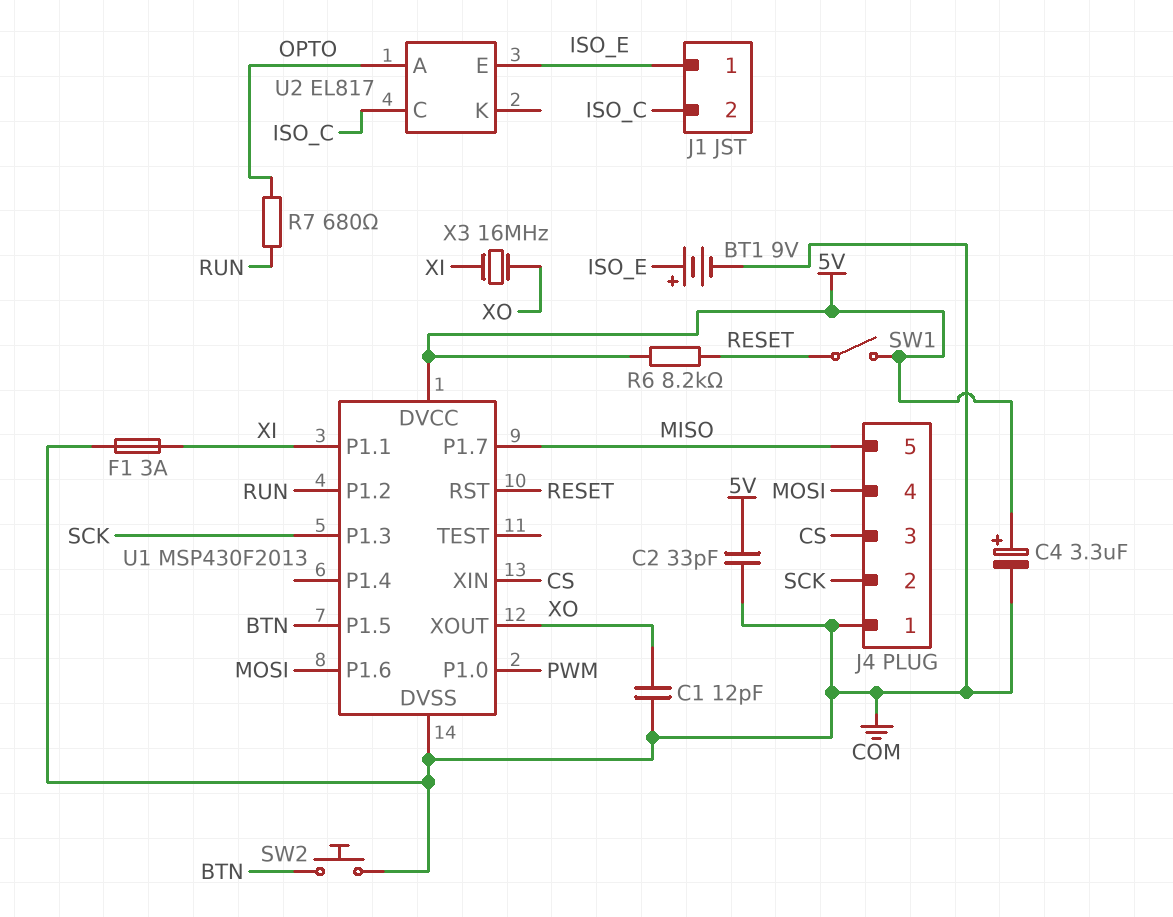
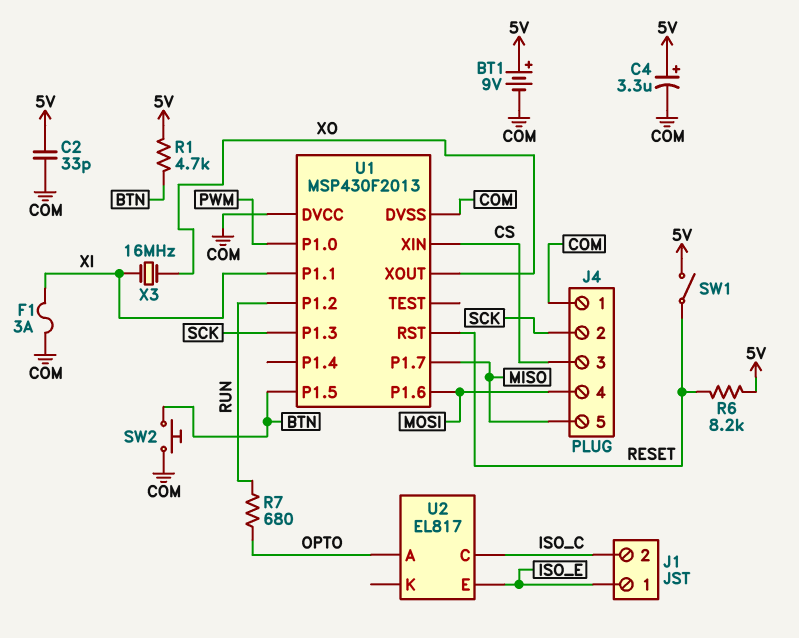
BT1: 9V (plus ISO_E, minus COM) -> 9V (plus 5V, minus COM)
C1: 12pF (COM, XO) -> none
R1: none -> 4.7k (5V, BTN)
U1 pin DVCC: 5V -> COM

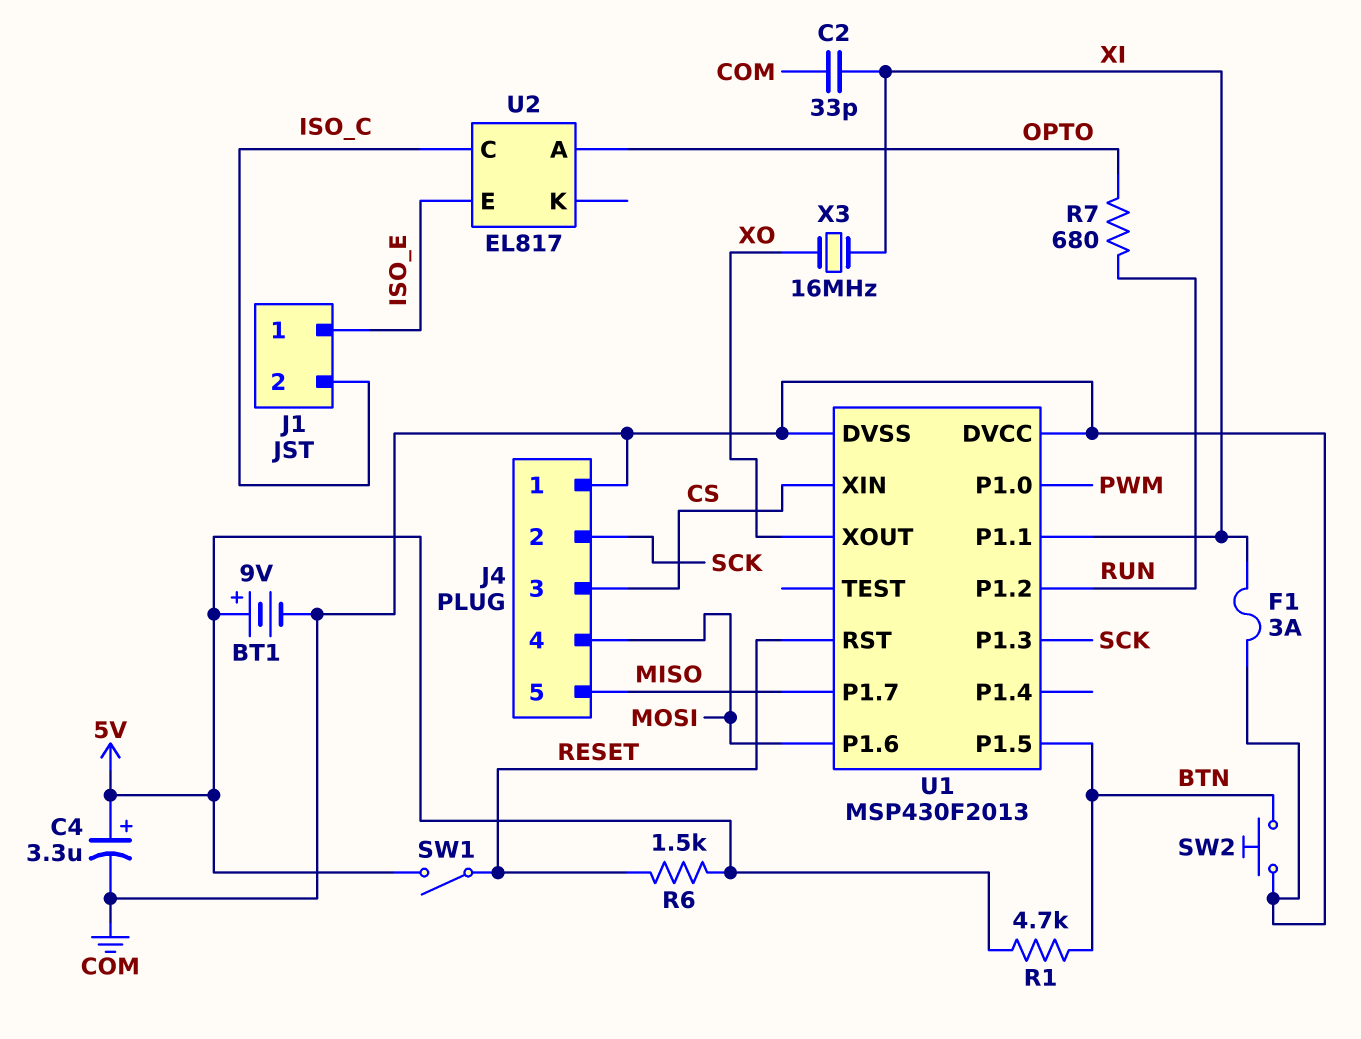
C2: 33pF (5V, COM) -> 33pF (COM, XI)
R6: 8.2k (5V, RESET) -> 1.5k (5V, RESET)

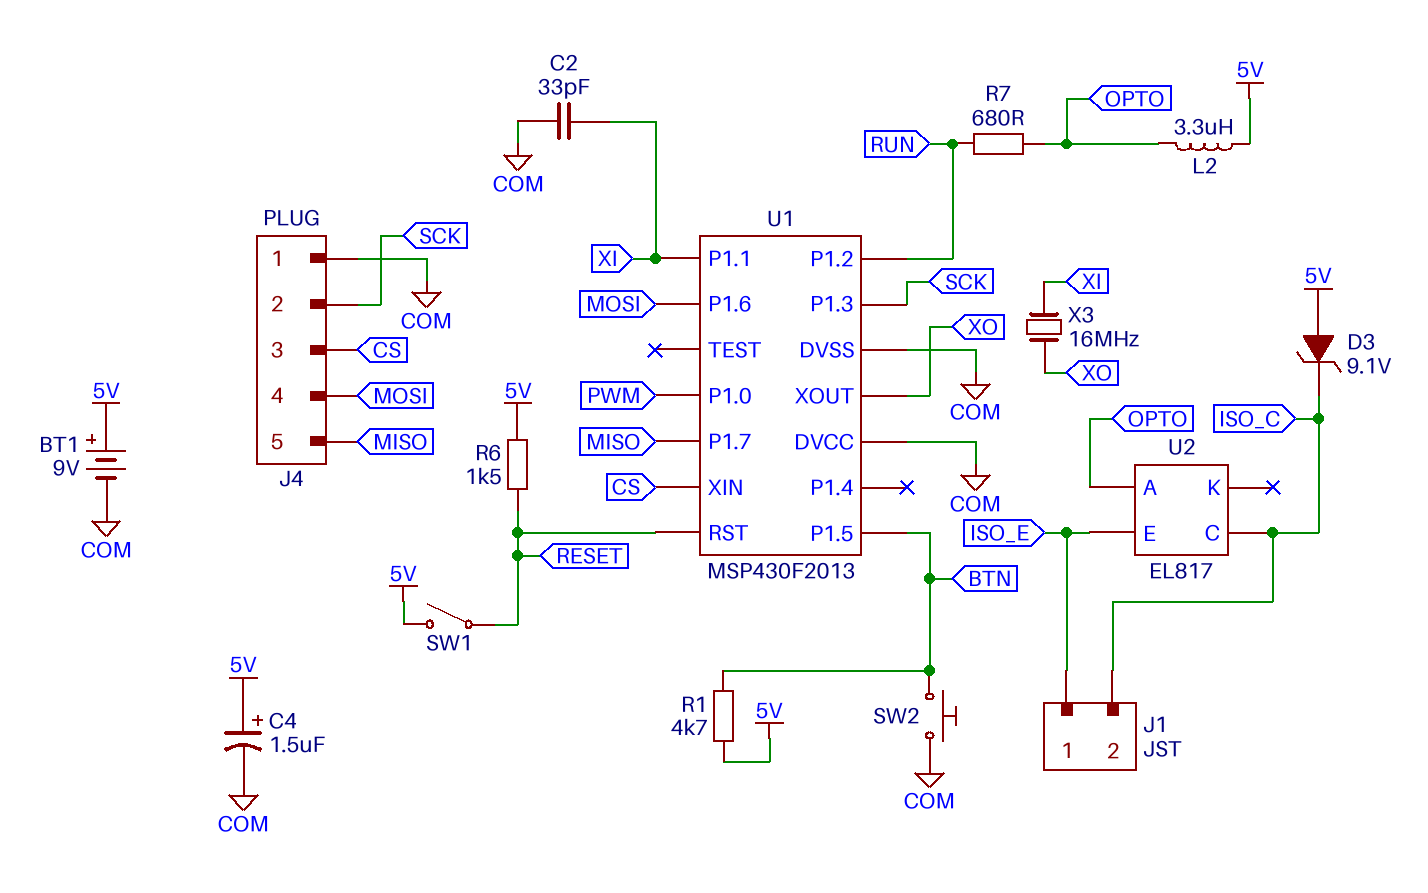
C4: 3.3uF (plus 5V, minus COM) -> 1.5uF (plus 5V, minus COM)
D3: none -> zener 9.1V (A 5V, K ISO_C)
F1: 3A (COM, XI) -> none
L2: none -> 3.3uH (5V, OPTO)

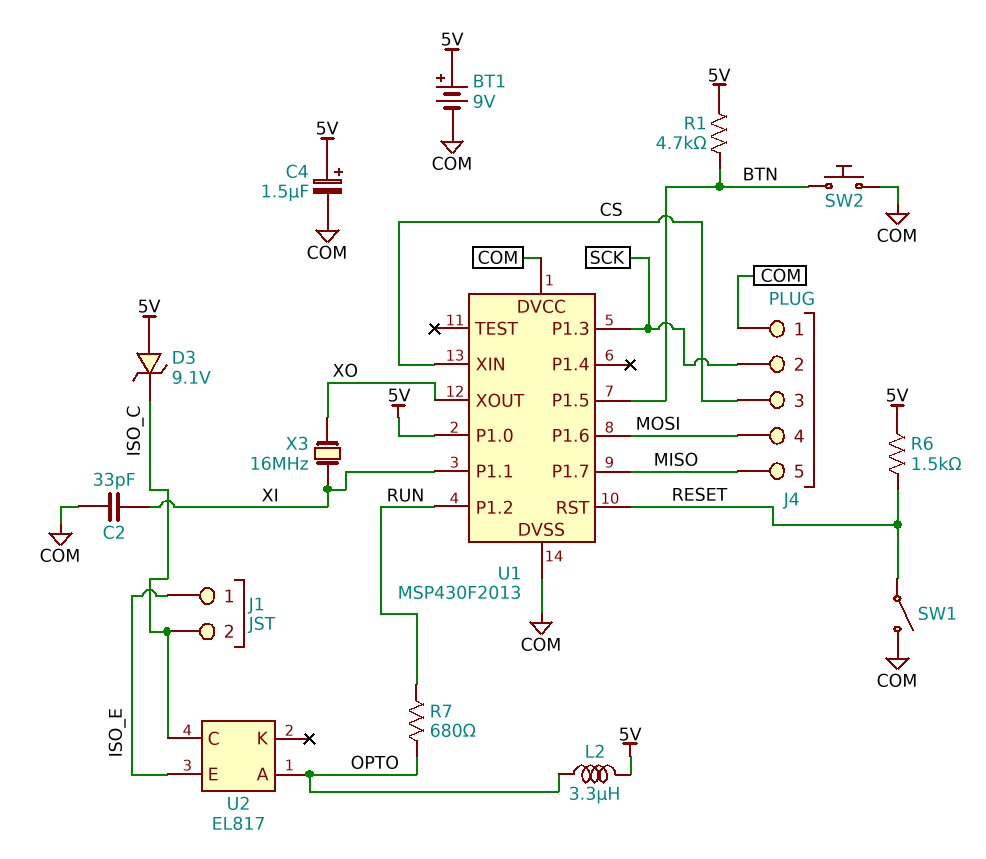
SW1: switch (5V, RESET) -> switch (COM, RESET)
U1 pin P1.0: PWM -> 5V

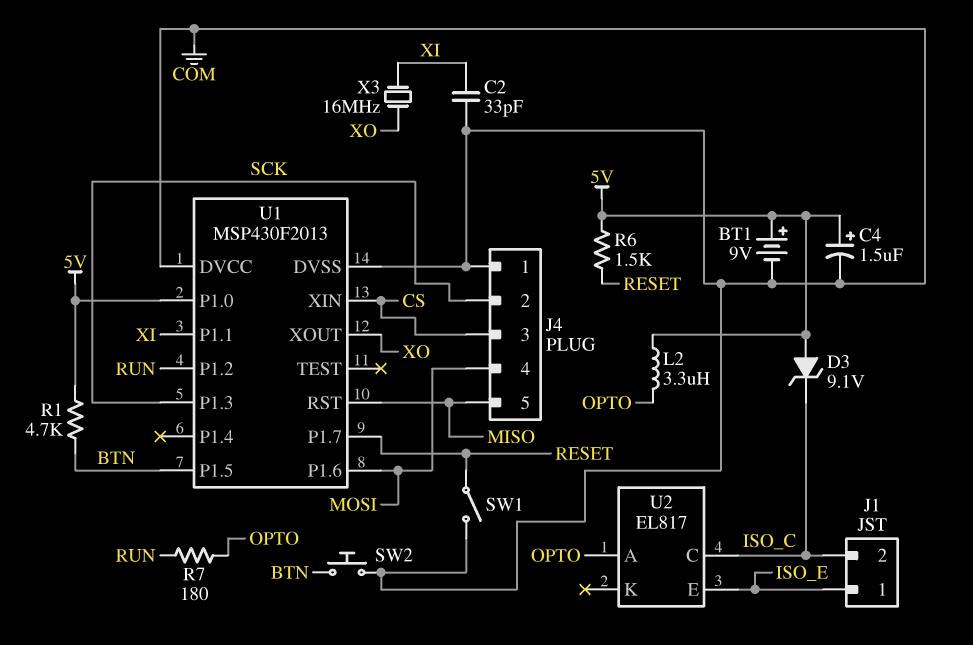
R7: 680 (OPTO, RUN) -> 180 (OPTO, RUN)
U1 pin P1.7: MISO -> RESET
U1 pin RST: RESET -> MISO

